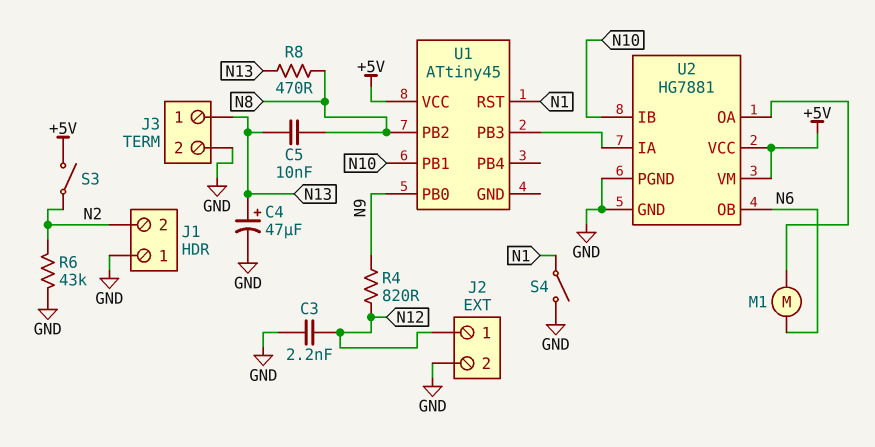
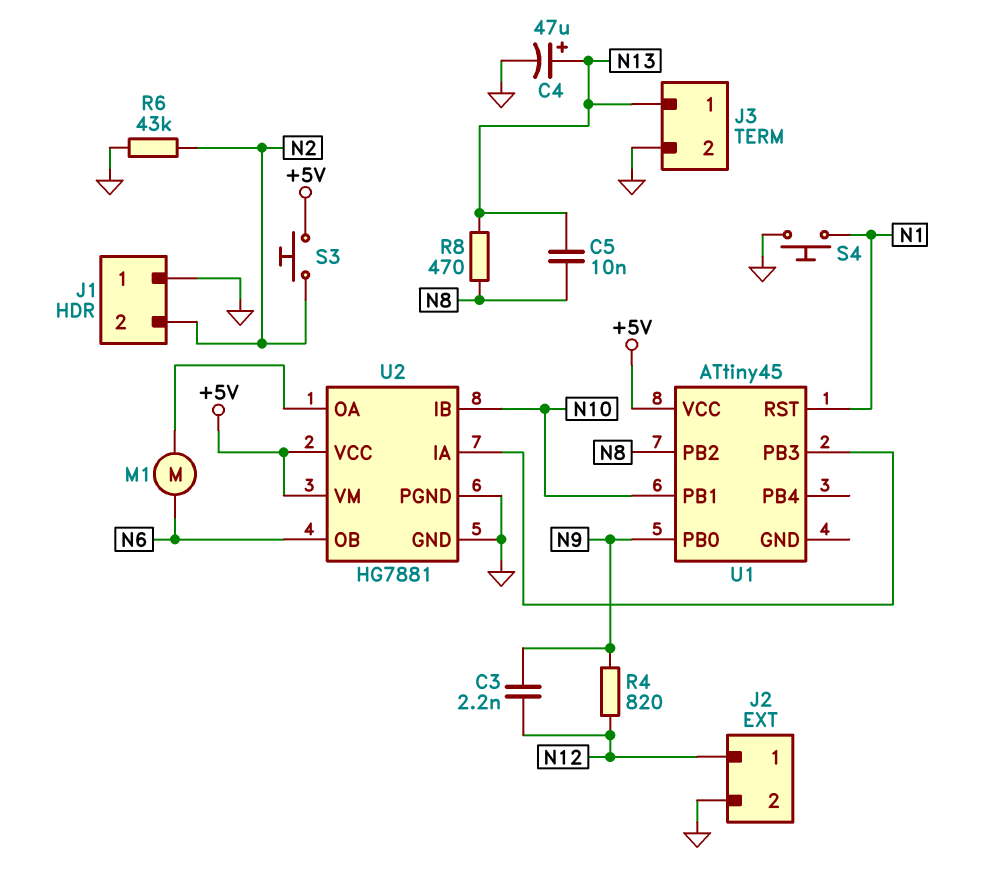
C3: 2.2nF (GND, N12) -> 2.2nF (N9, N12)
S3: switch (+5V, N2) -> button (+5V, N2)
S4: switch (GND, N1) -> button (GND, N1)

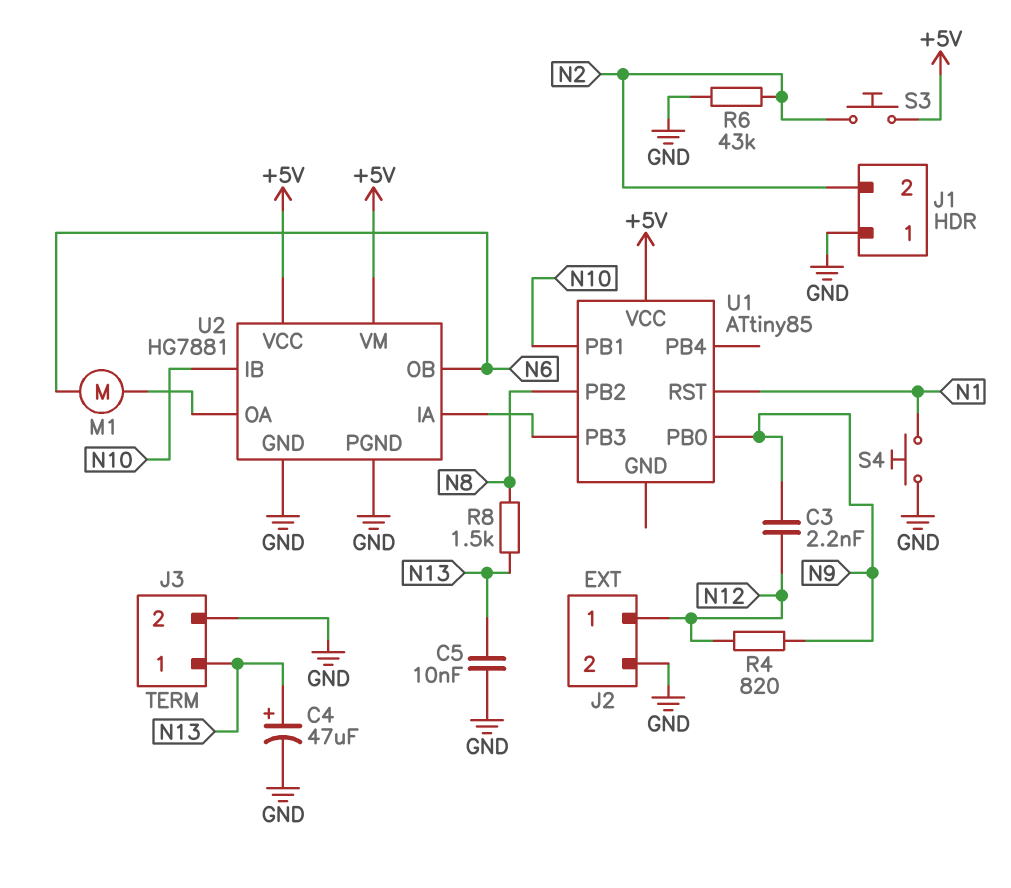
C5: 10nF (N8, N13) -> 10nF (GND, N13)
R8: 470 (N8, N13) -> 1.5k (N8, N13)
U1: ATtiny45 -> ATtiny85

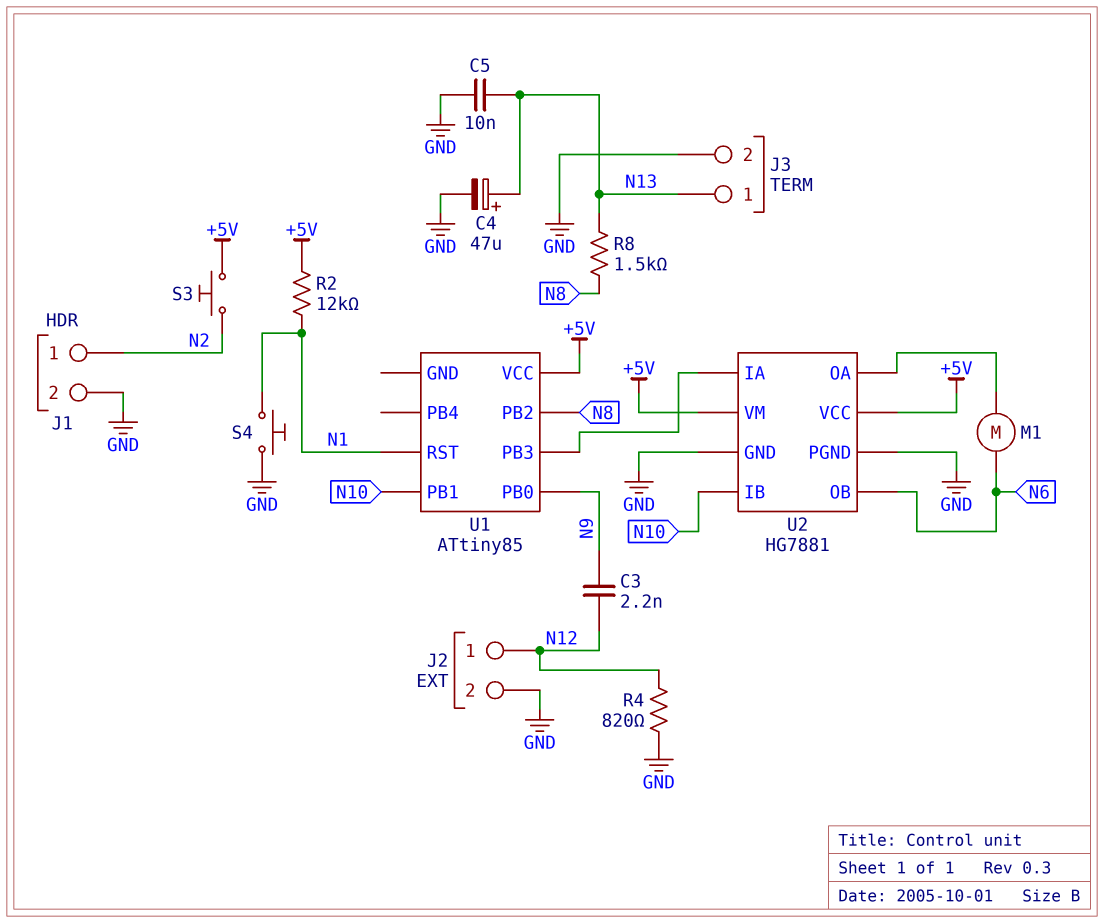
J1 pin 1: GND -> N2
J1 pin 2: N2 -> GND
R2: none -> 12k (+5V, N1)
R4: 820 (N9, N12) -> 820 (GND, N12)
R6: 43k (GND, N2) -> none

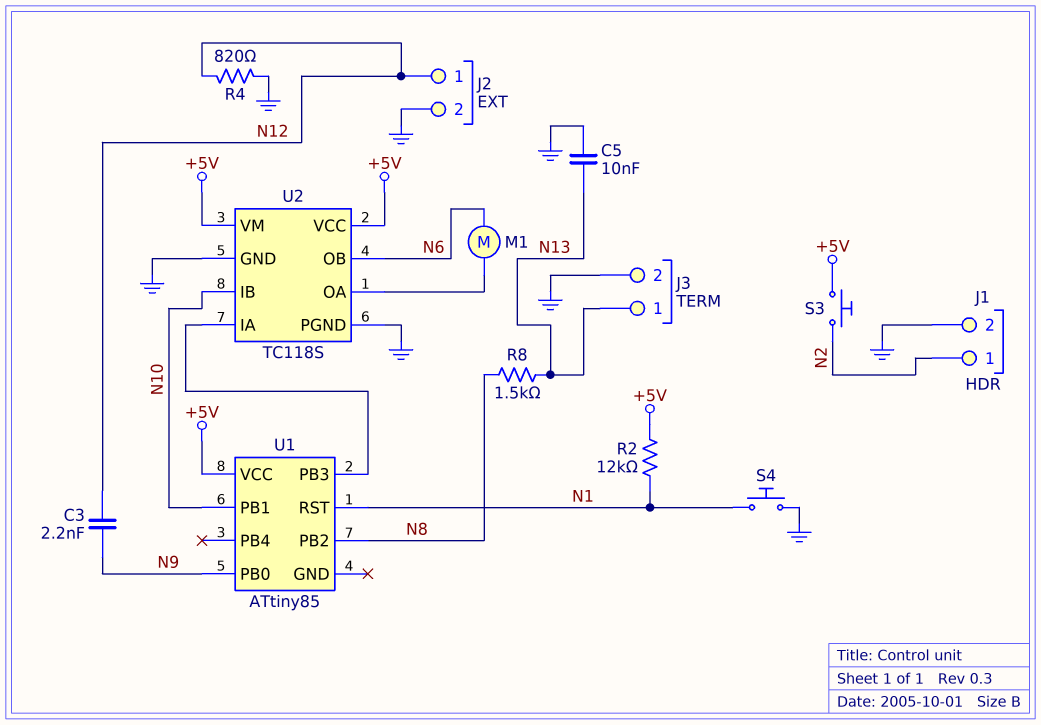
C4: 47uF (plus N13, minus GND) -> none
U2: HG7881 -> TC118S

